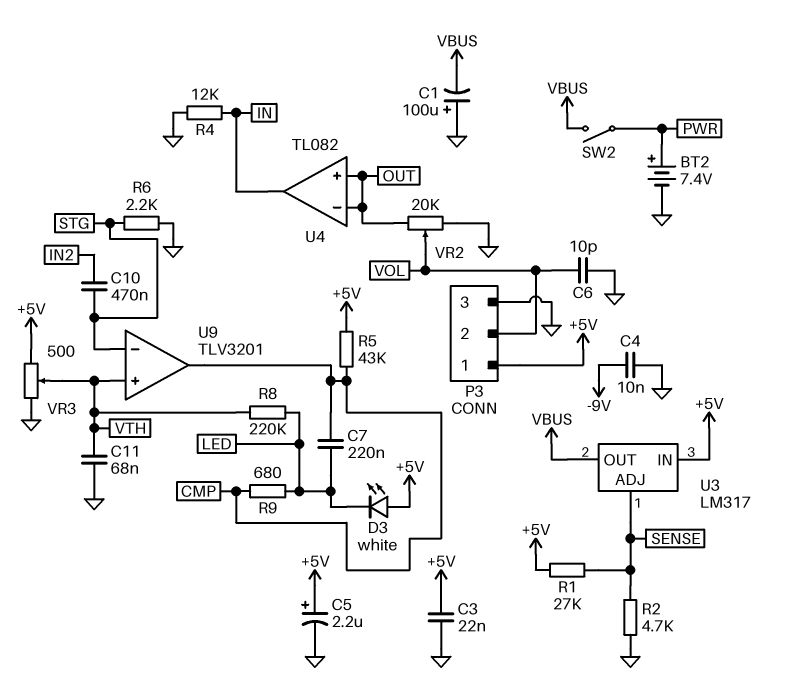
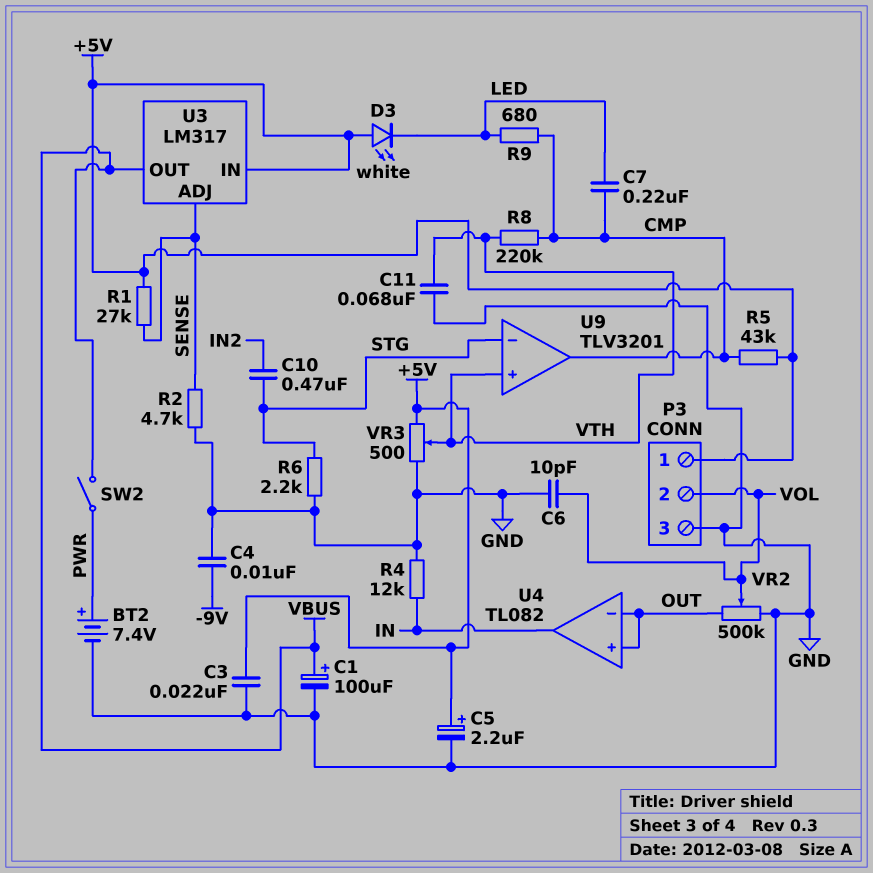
C1: 100uF (plus GND, minus VBUS) -> 100uF (plus VBUS, minus GND)
R8: 220k (LED, VTH) -> 220k (CMP, VTH)
VR2: 20k (GND, OUT, wiper VOL) -> 500k (GND, OUT, wiper VOL)

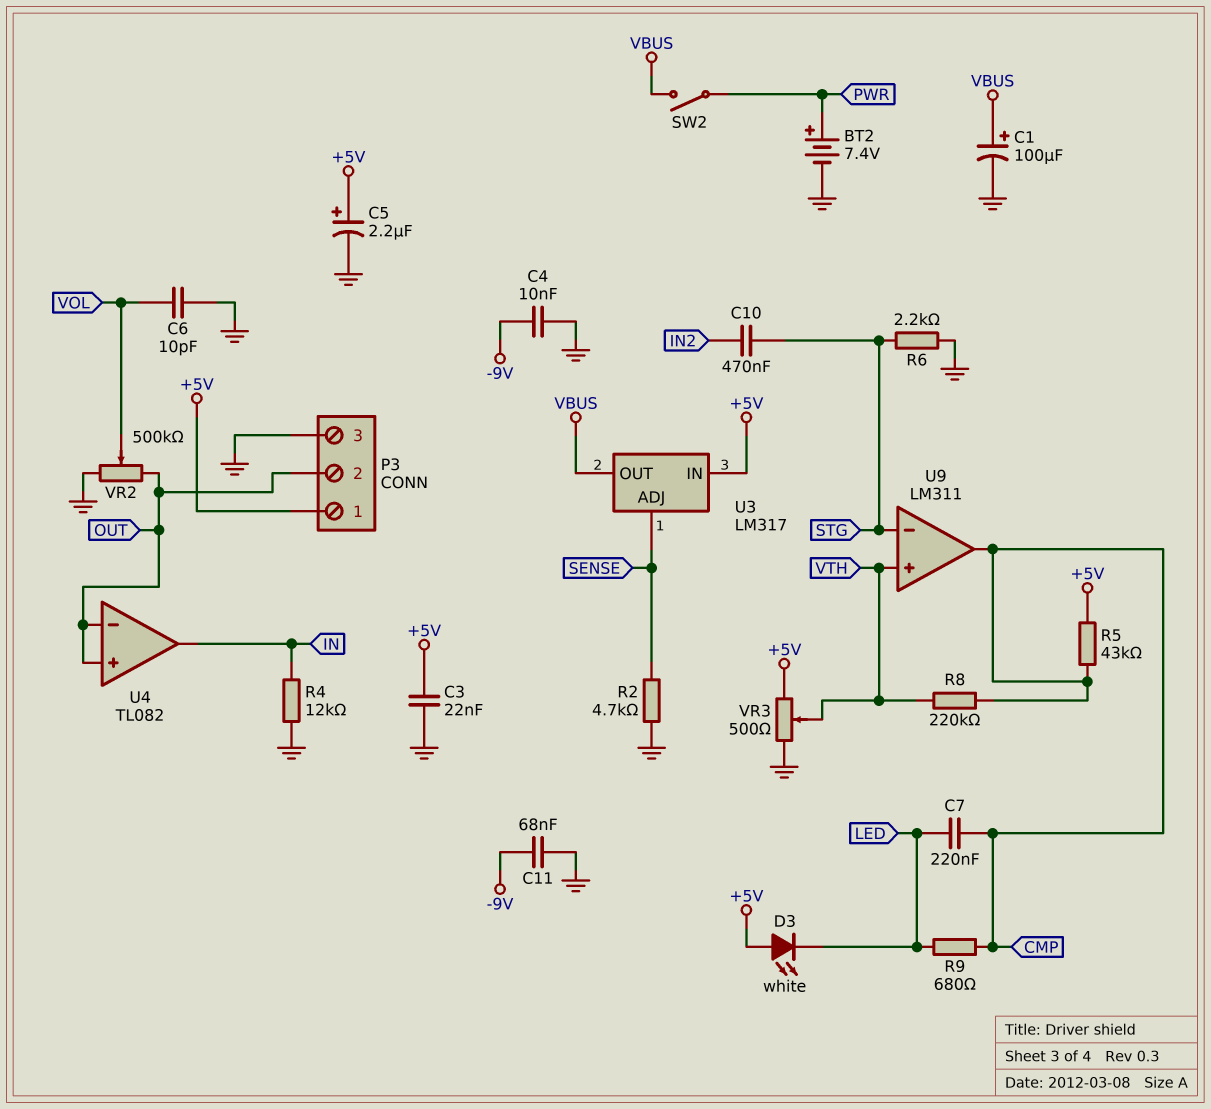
C11: 68nF (GND, VTH) -> 68nF (-9V, GND)
P3 pin 2: VOL -> OUT
R1: 27k (+5V, SENSE) -> none
U9: TLV3201 -> LM311

